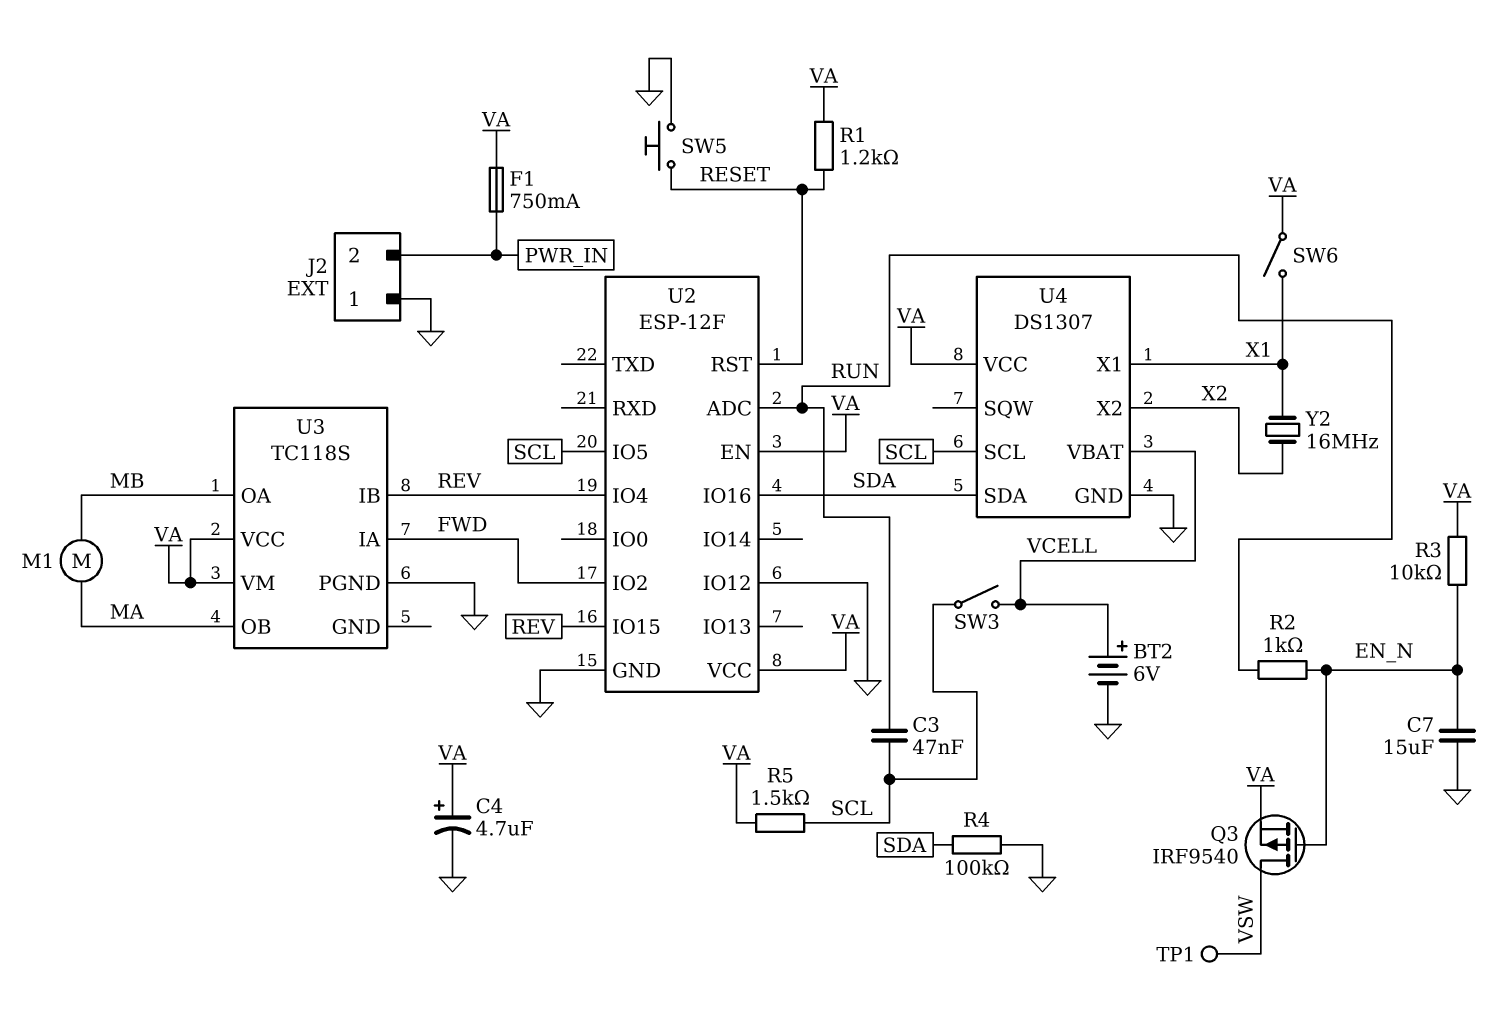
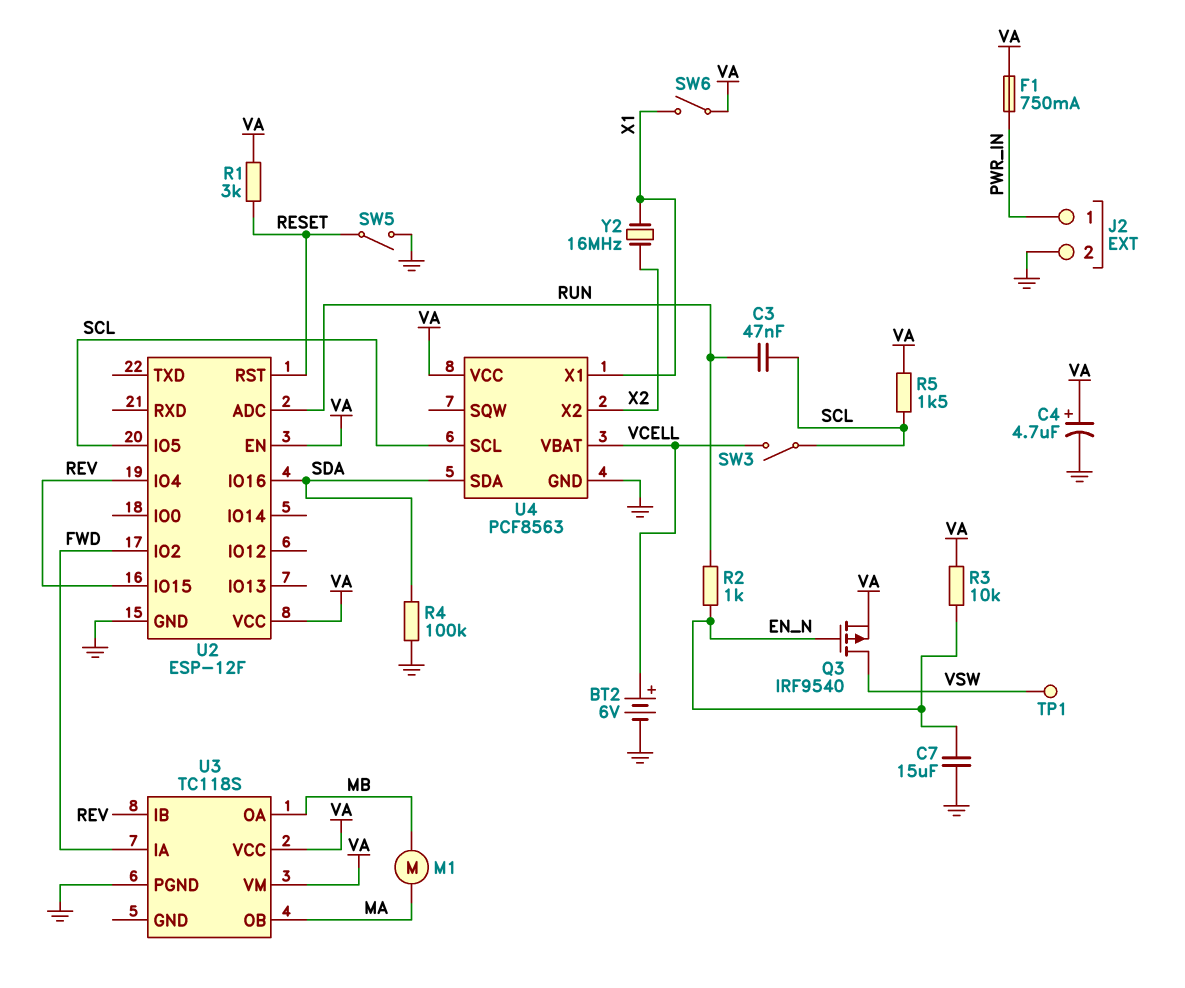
J2 pin 1: GND -> PWR_IN
J2 pin 2: PWR_IN -> GND
R1: 1.2k (RESET, VA) -> 3k (RESET, VA)
SW5: button (GND, RESET) -> switch (GND, RESET)
U2 pin IO12: GND -> none
U4: DS1307 -> PCF8563

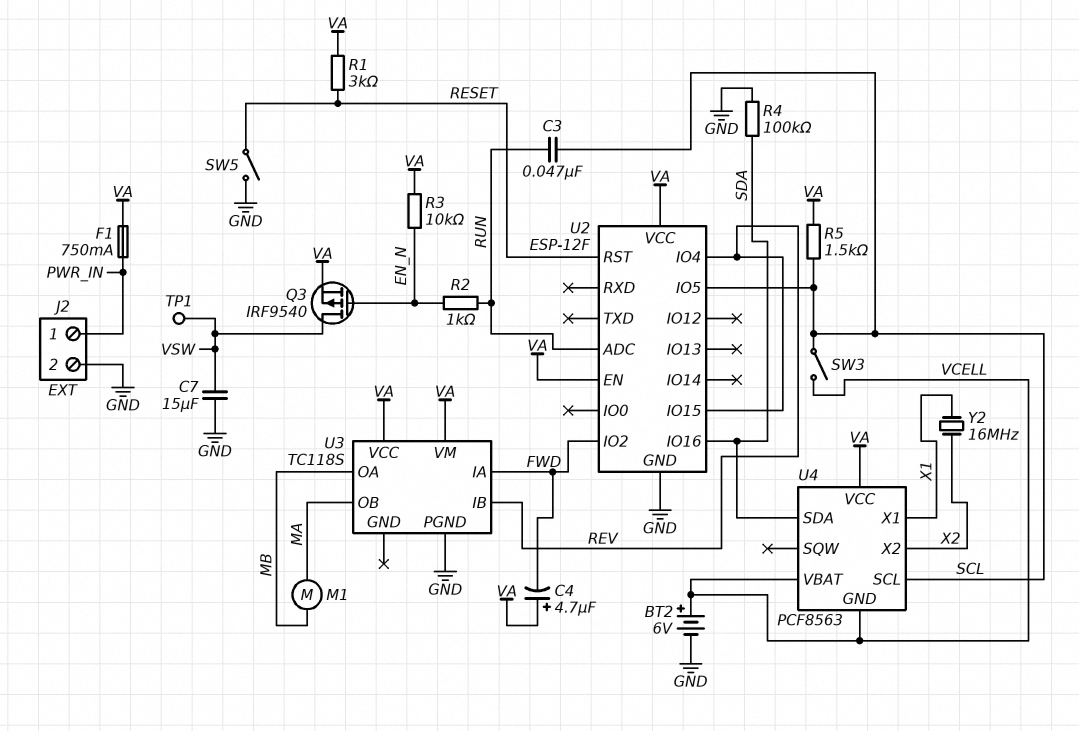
C4: 4.7uF (plus VA, minus GND) -> 4.7uF (plus VA, minus FWD)
C7: 15uF (EN_N, GND) -> 15uF (GND, VSW)
SW6: switch (VA, X1) -> none
U4 pin GND: GND -> VCELL

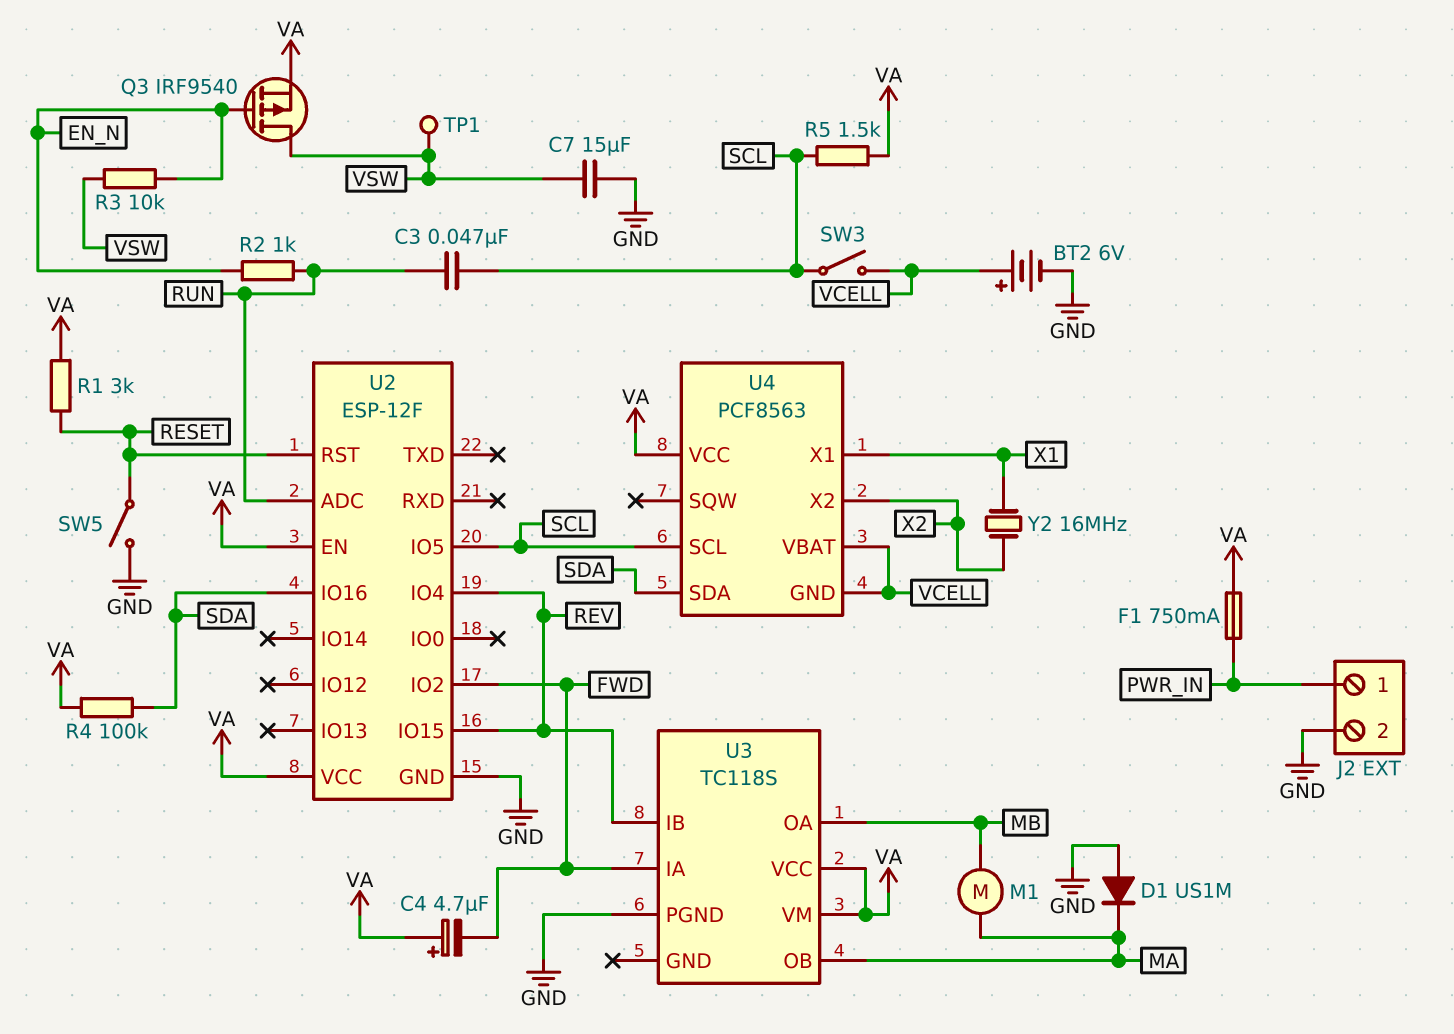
D1: none -> diode US1M (A GND, K MA)
R3: 10k (EN_N, VA) -> 10k (EN_N, VSW)
R4: 100k (GND, SDA) -> 100k (SDA, VA)

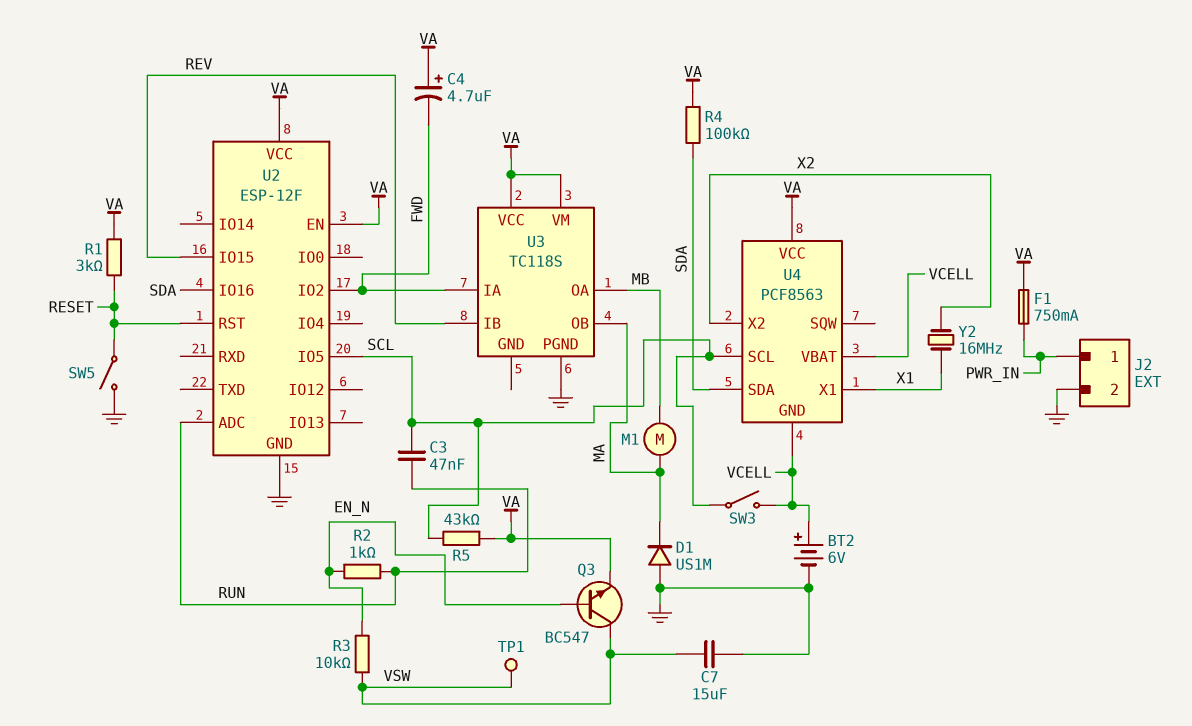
Q3: PMOS IRF9540 (G EN_N, D VSW, S VA) -> NPN BC547 (B EN_N, C VSW, E VA)
R5: 1.5k (SCL, VA) -> 43k (SCL, VA)
U2 pin IO4: REV -> none

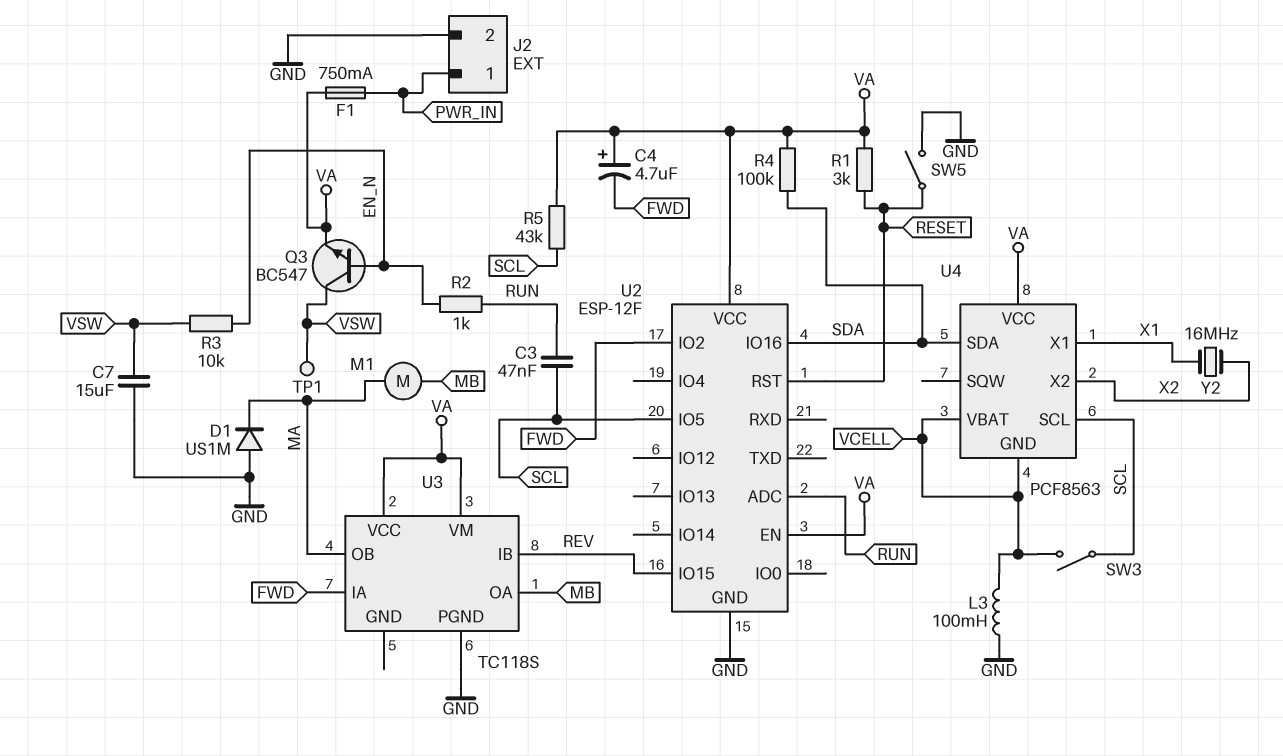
BT2: 6V (plus VCELL, minus GND) -> none
L3: none -> 100mH (GND, VCELL)

